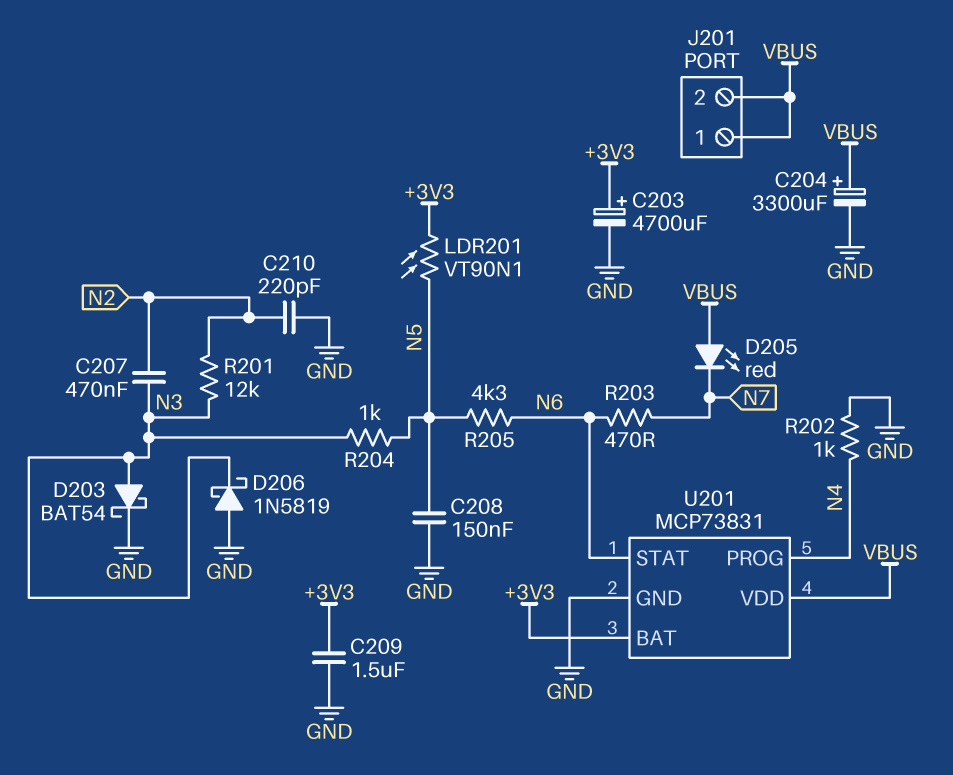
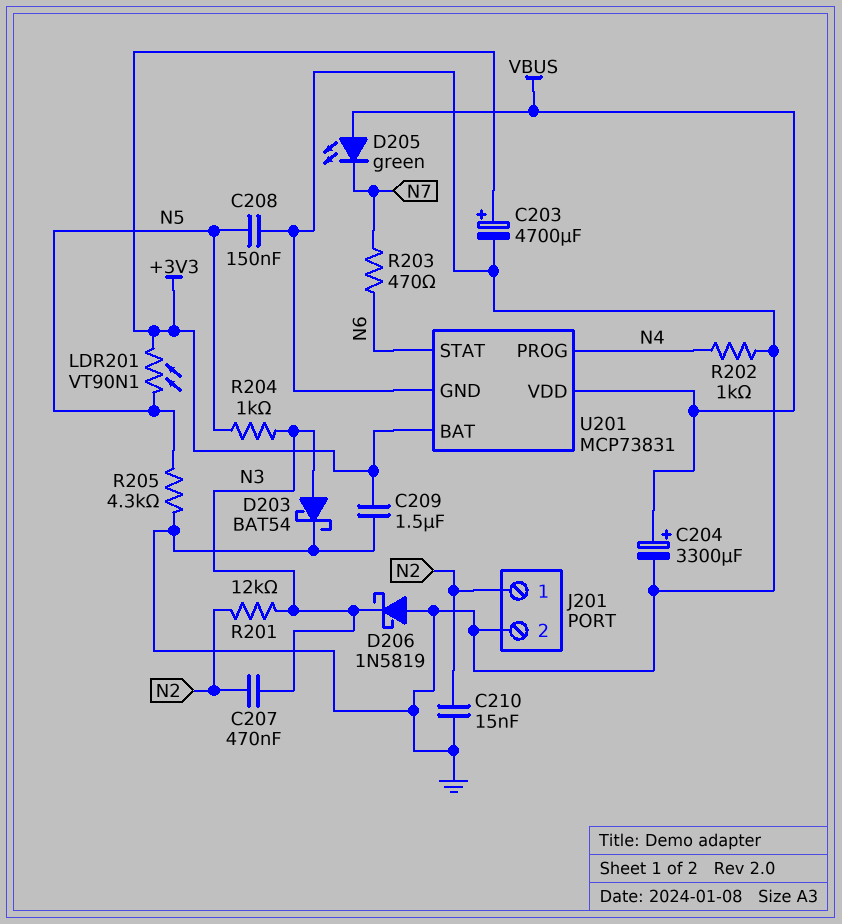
C210: 220pF (GND, N2) -> 15nF (GND, N2)
D205: LED red (A VBUS, K N7) -> LED green (A VBUS, K N7)
J201 pin 1: VBUS -> N2
J201 pin 2: VBUS -> GND
R205: 4.3k (N5, N6) -> 4.3k (GND, N5)

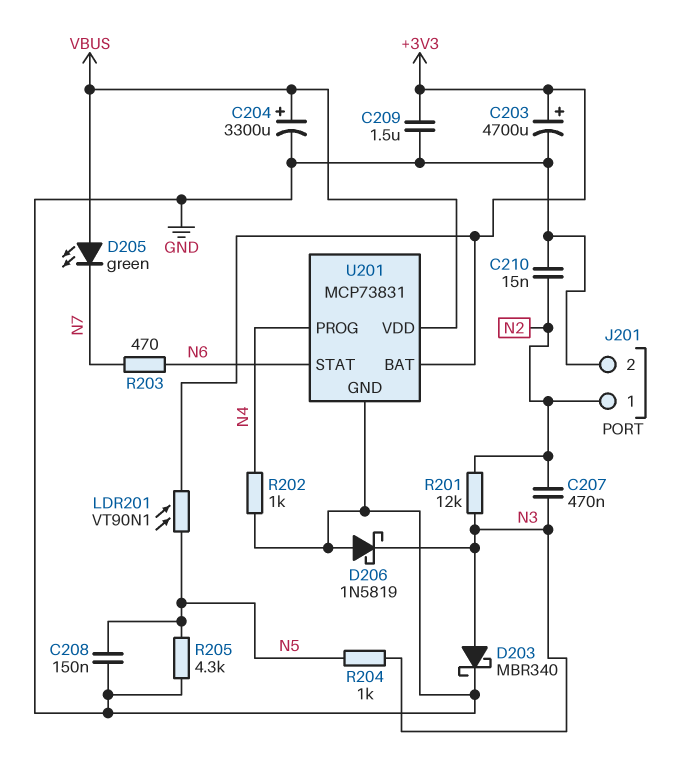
D203: schottky BAT54 (A N3, K GND) -> schottky MBR340 (A N3, K GND)

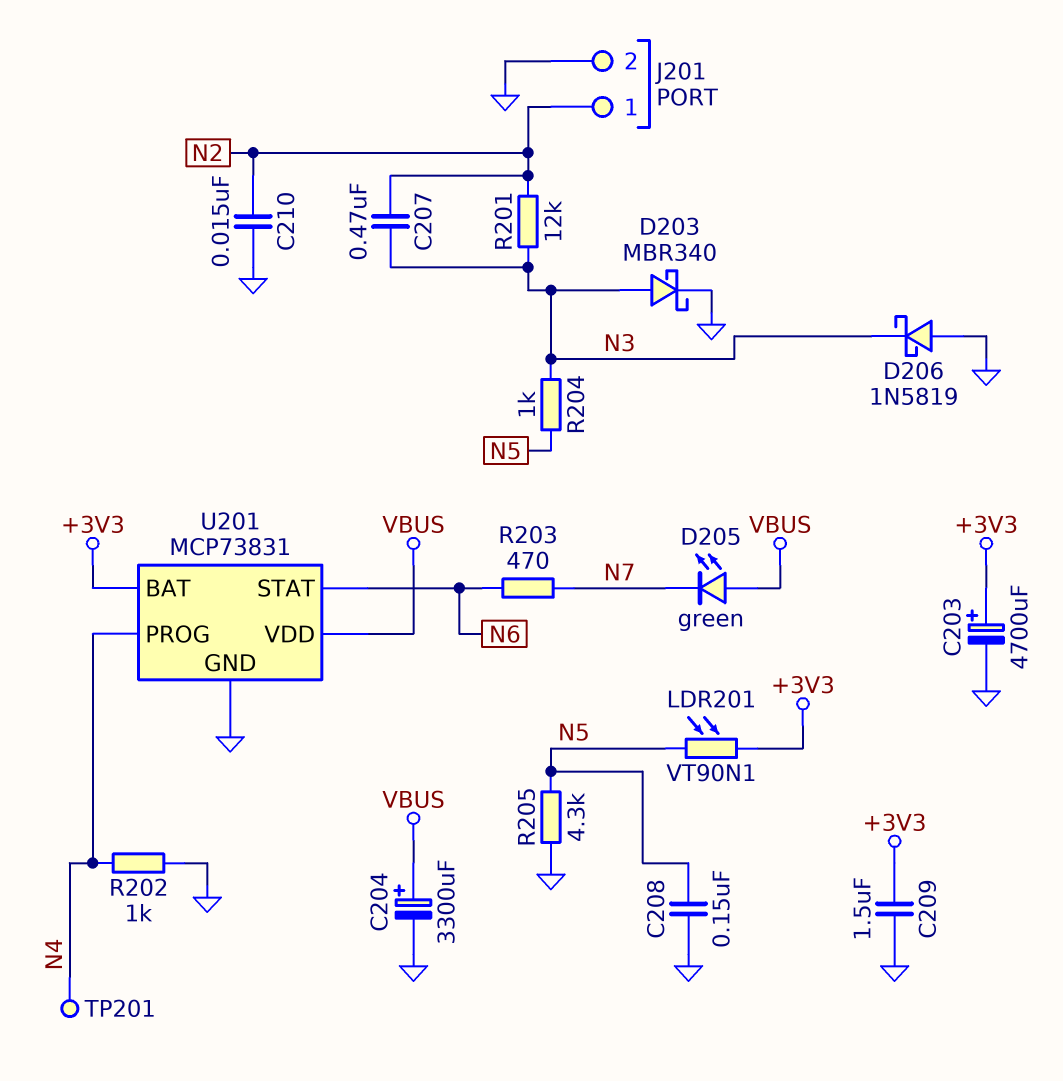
TP201: none -> test point (N4)

